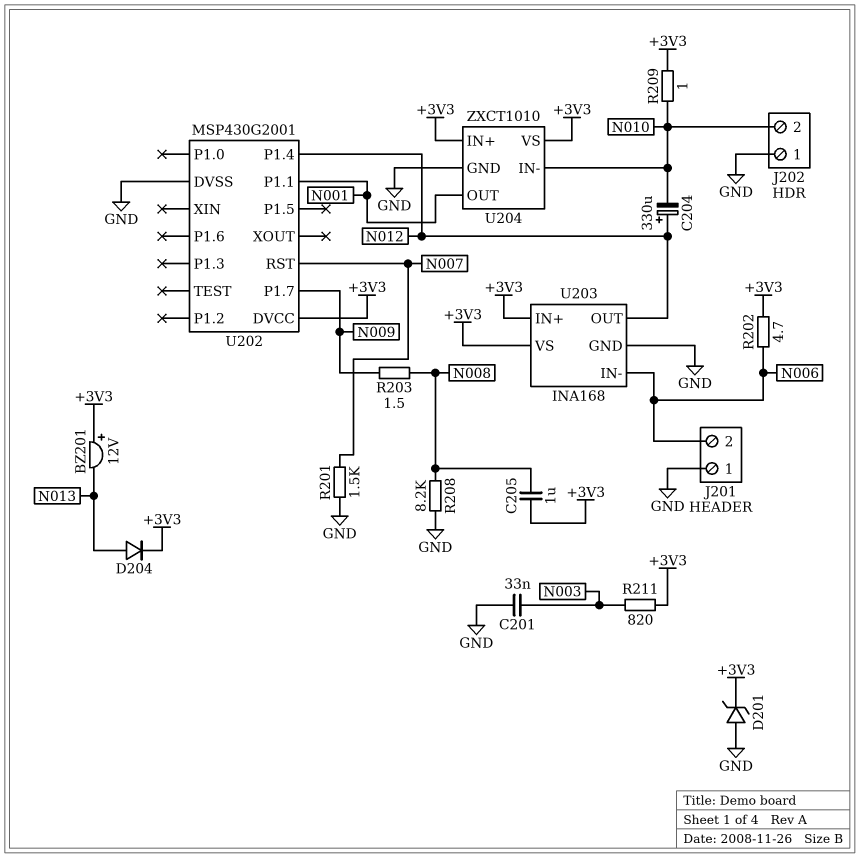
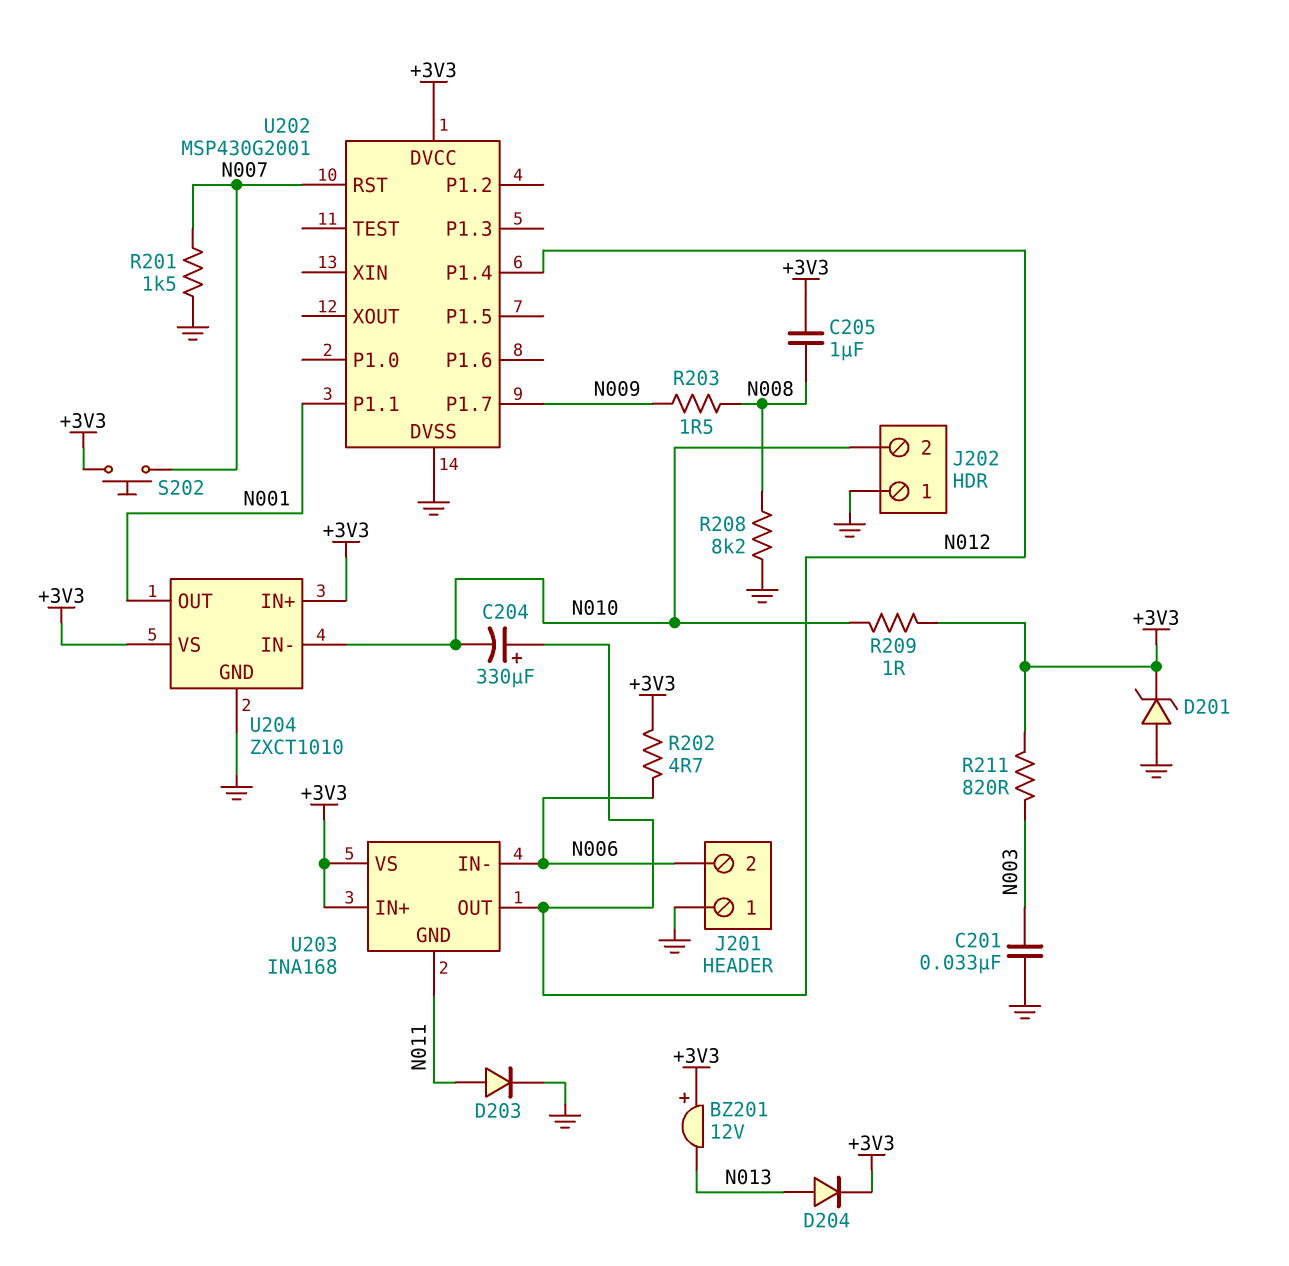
D203: none -> diode (A N011, K GND)
S202: none -> button (+3V3, N007)
U203 pin GND: GND -> N011

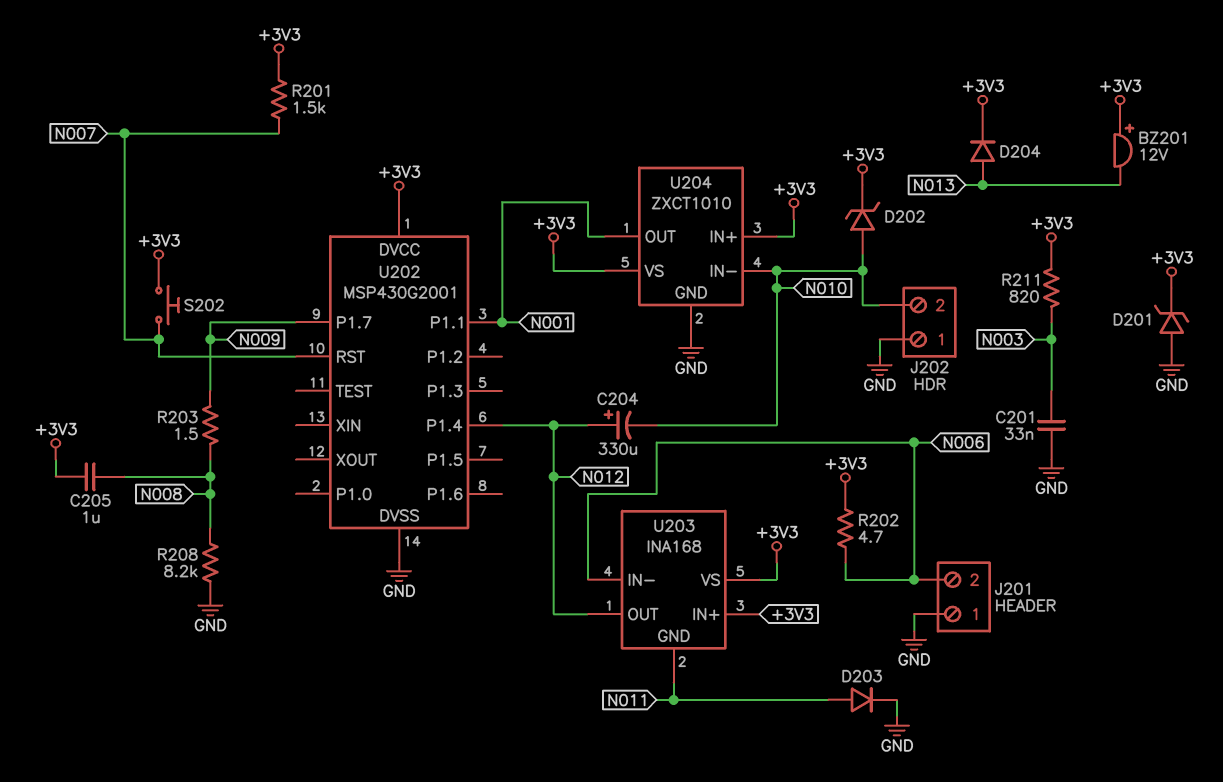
D202: none -> zener (A N010, K +3V3)
R201: 1.5k (GND, N007) -> 1.5k (+3V3, N007)
R209: 1 (+3V3, N010) -> none

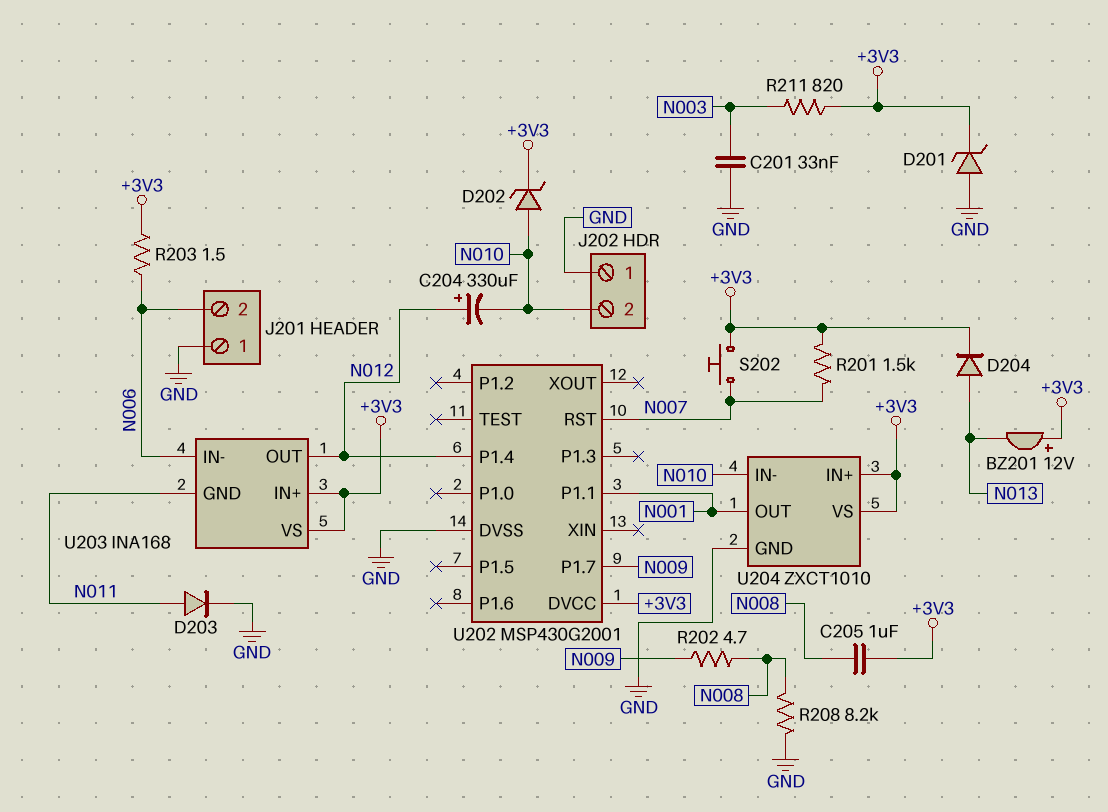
R202: 4.7 (+3V3, N006) -> 4.7 (N008, N009)
R203: 1.5 (N008, N009) -> 1.5 (+3V3, N006)

